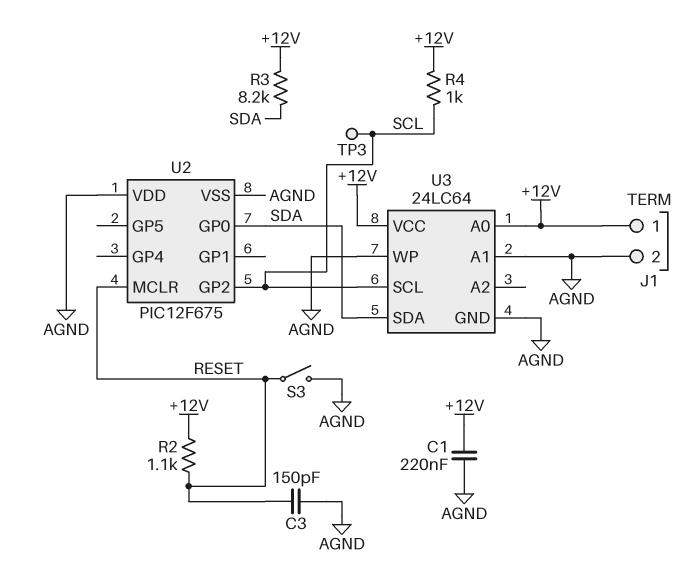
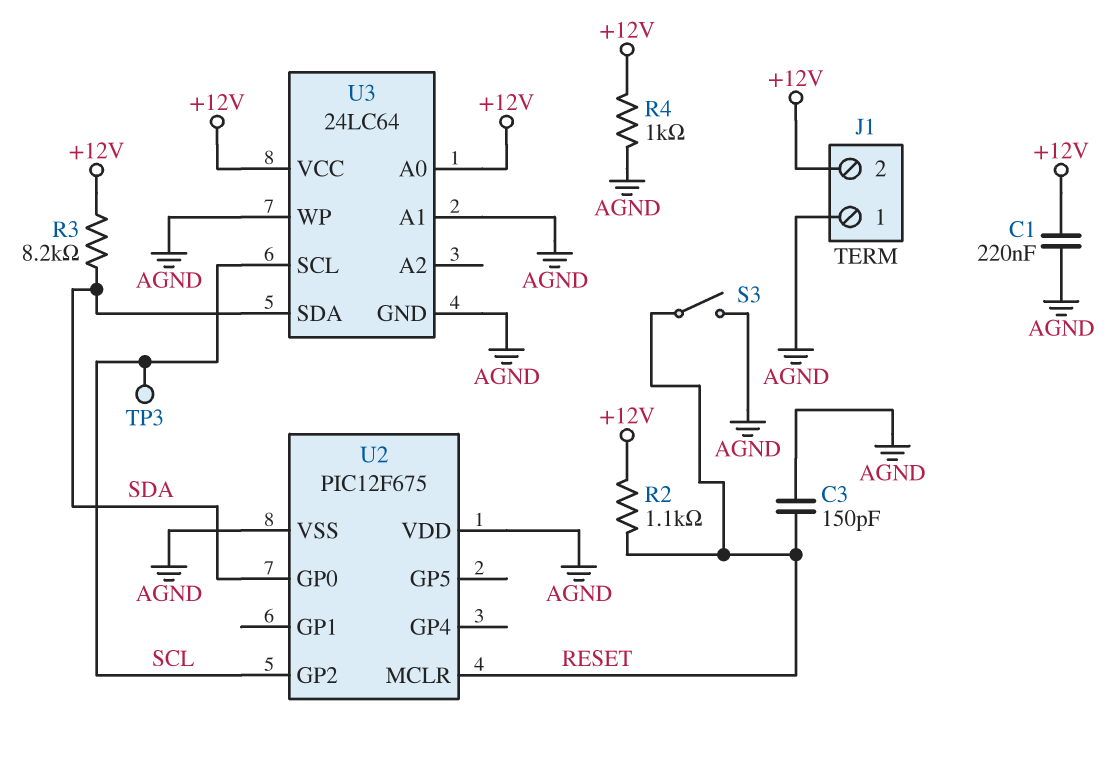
J1 pin 1: +12V -> AGND
J1 pin 2: AGND -> +12V
R4: 1k (+12V, SCL) -> 1k (+12V, AGND)

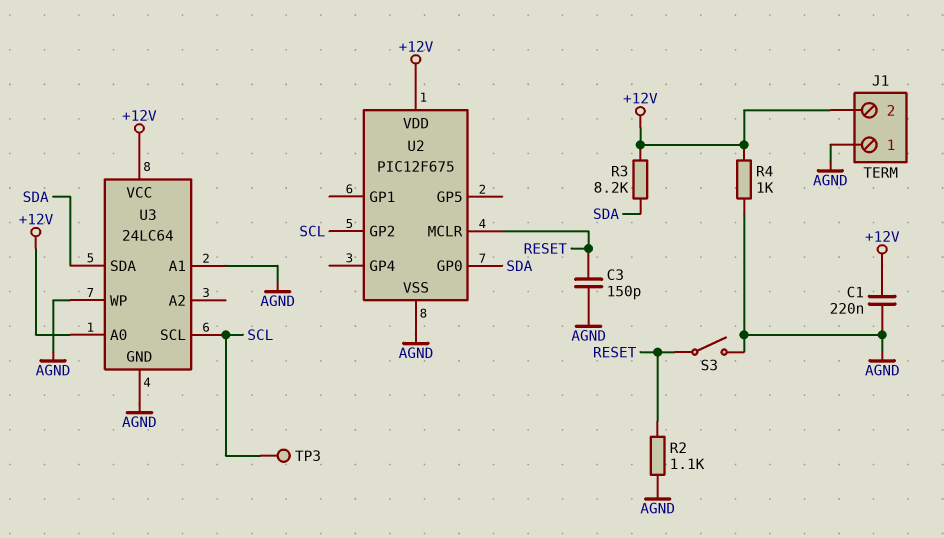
R2: 1.1k (+12V, RESET) -> 1.1k (AGND, RESET)
U2 pin VDD: AGND -> +12V

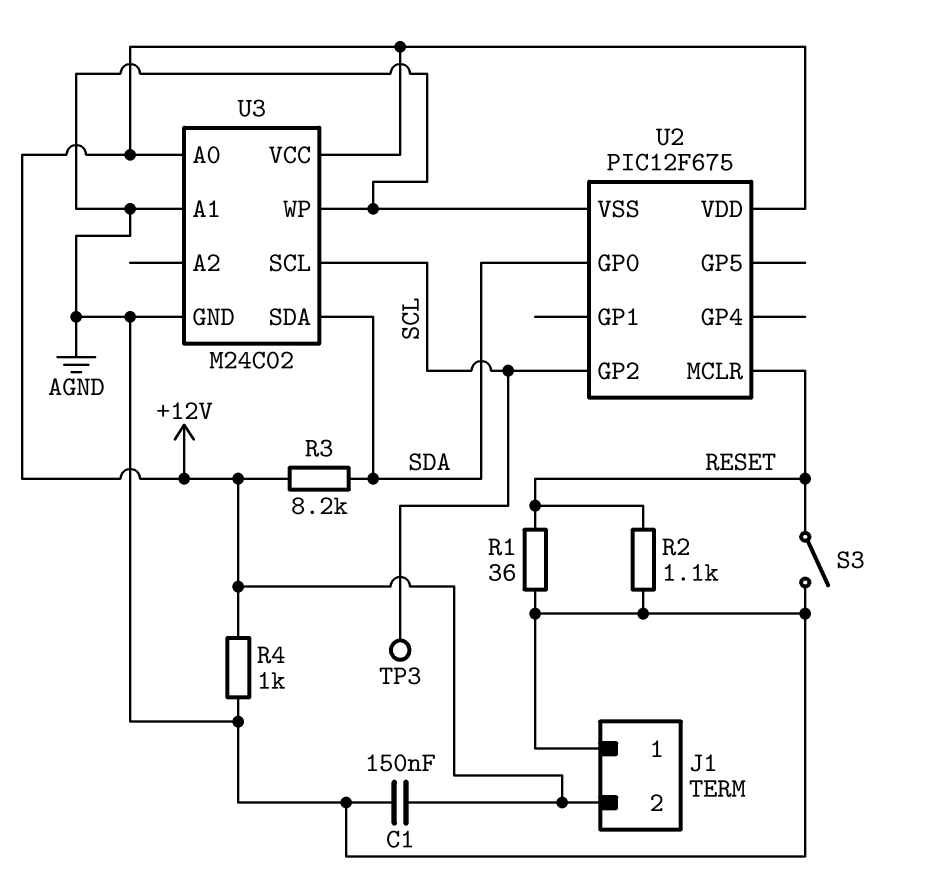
C1: 220nF (+12V, AGND) -> 150nF (+12V, AGND)
C3: 150pF (AGND, RESET) -> none
R1: none -> 36 (AGND, RESET)
U3: 24LC64 -> M24C02

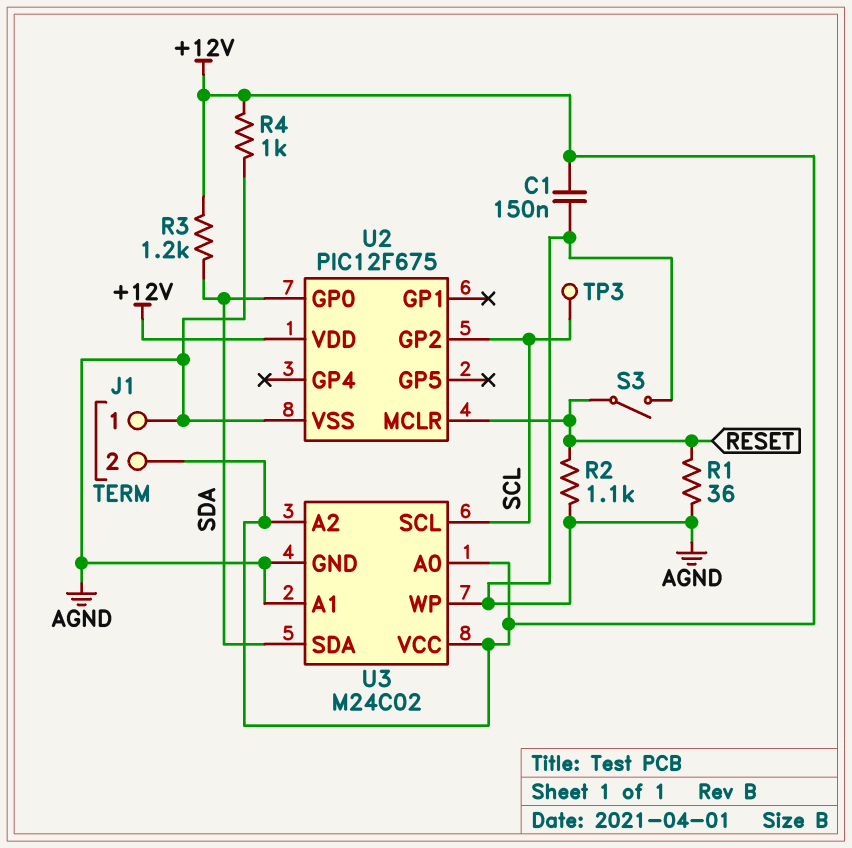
R3: 8.2k (+12V, SDA) -> 1.2k (+12V, SDA)
U3 pin A2: none -> +12V

